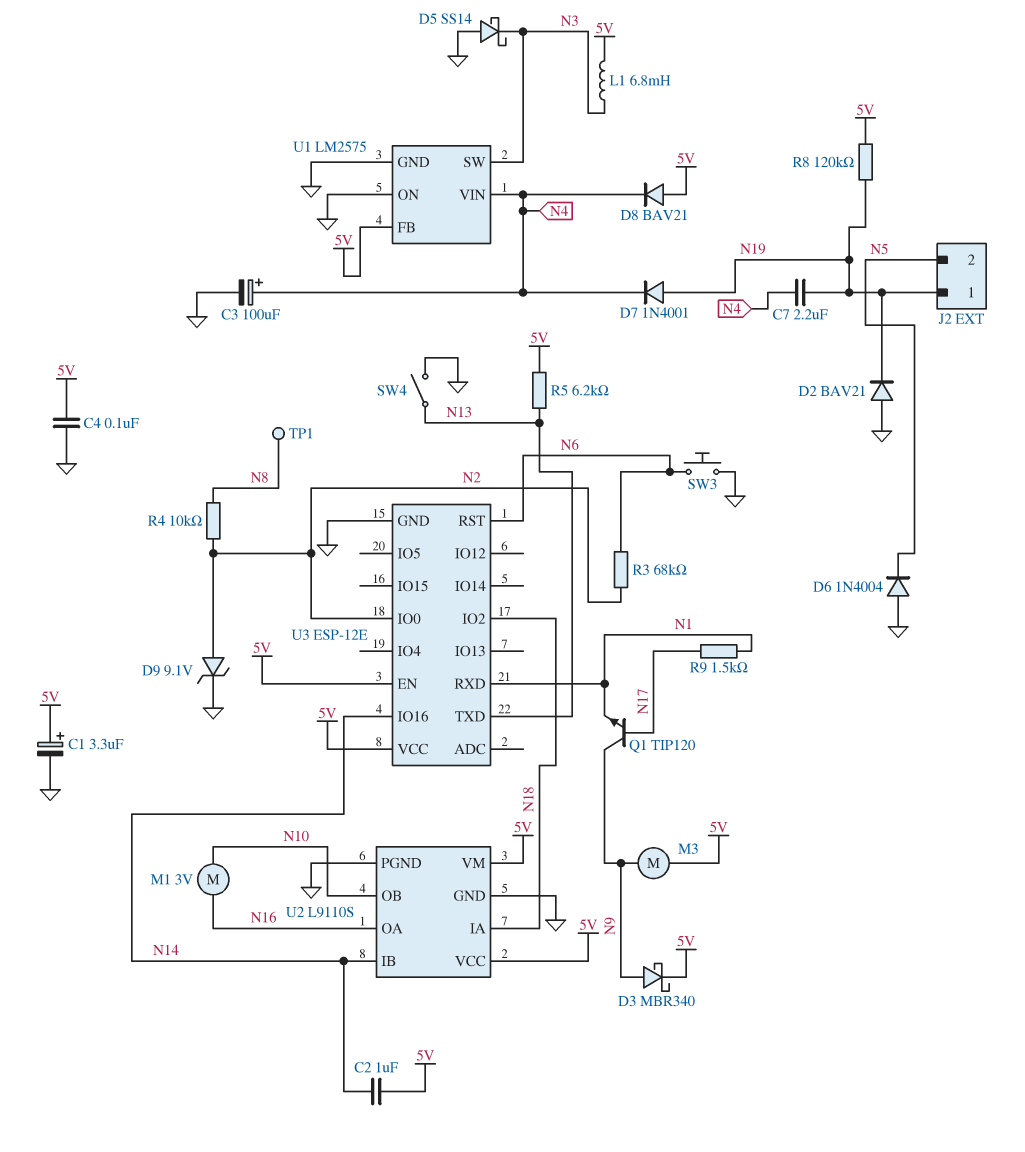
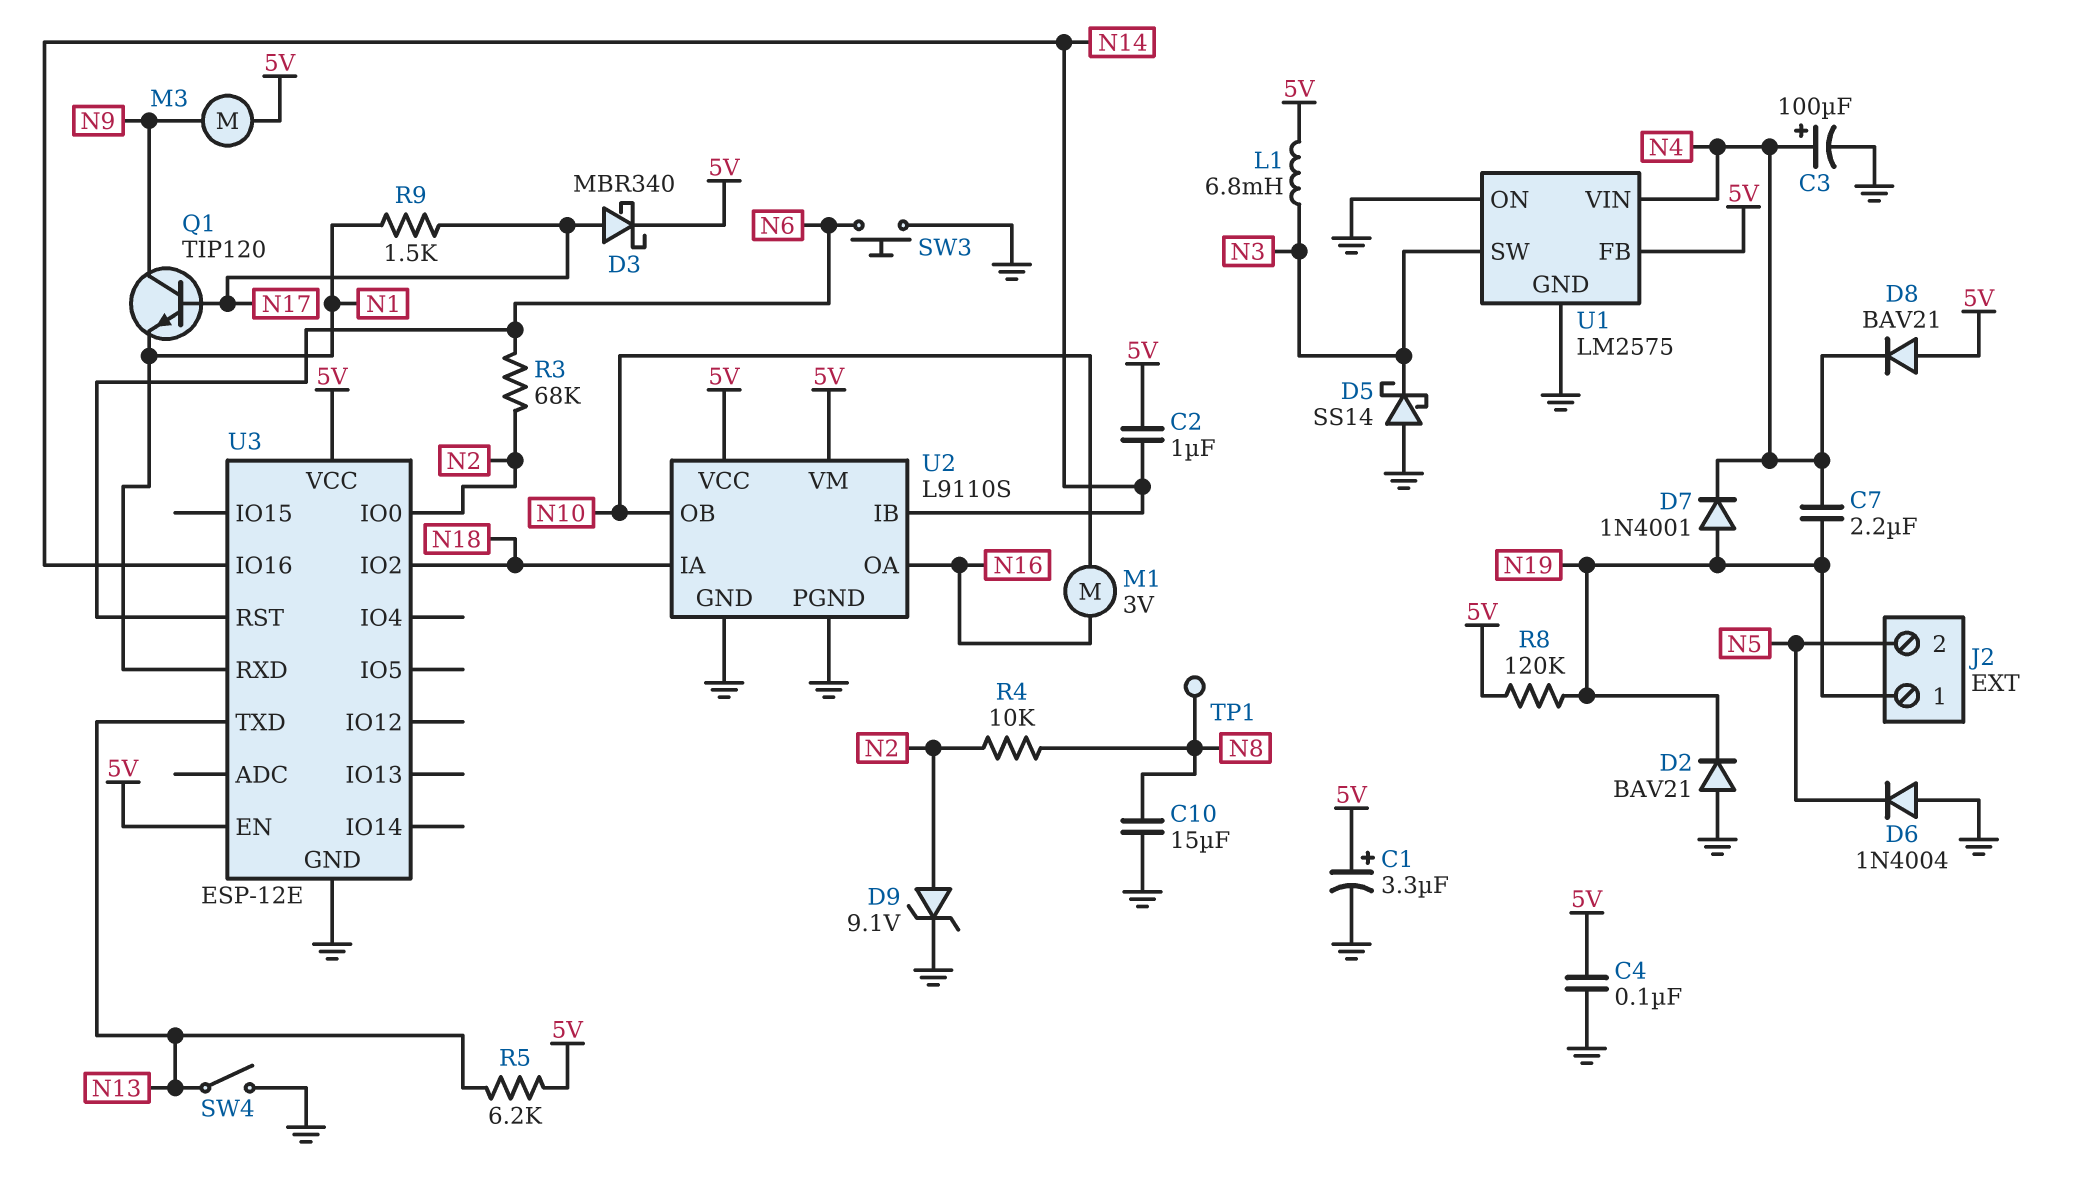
C10: none -> 15uF (GND, N8)
D3: schottky MBR340 (A N9, K 5V) -> schottky MBR340 (A N17, K 5V)

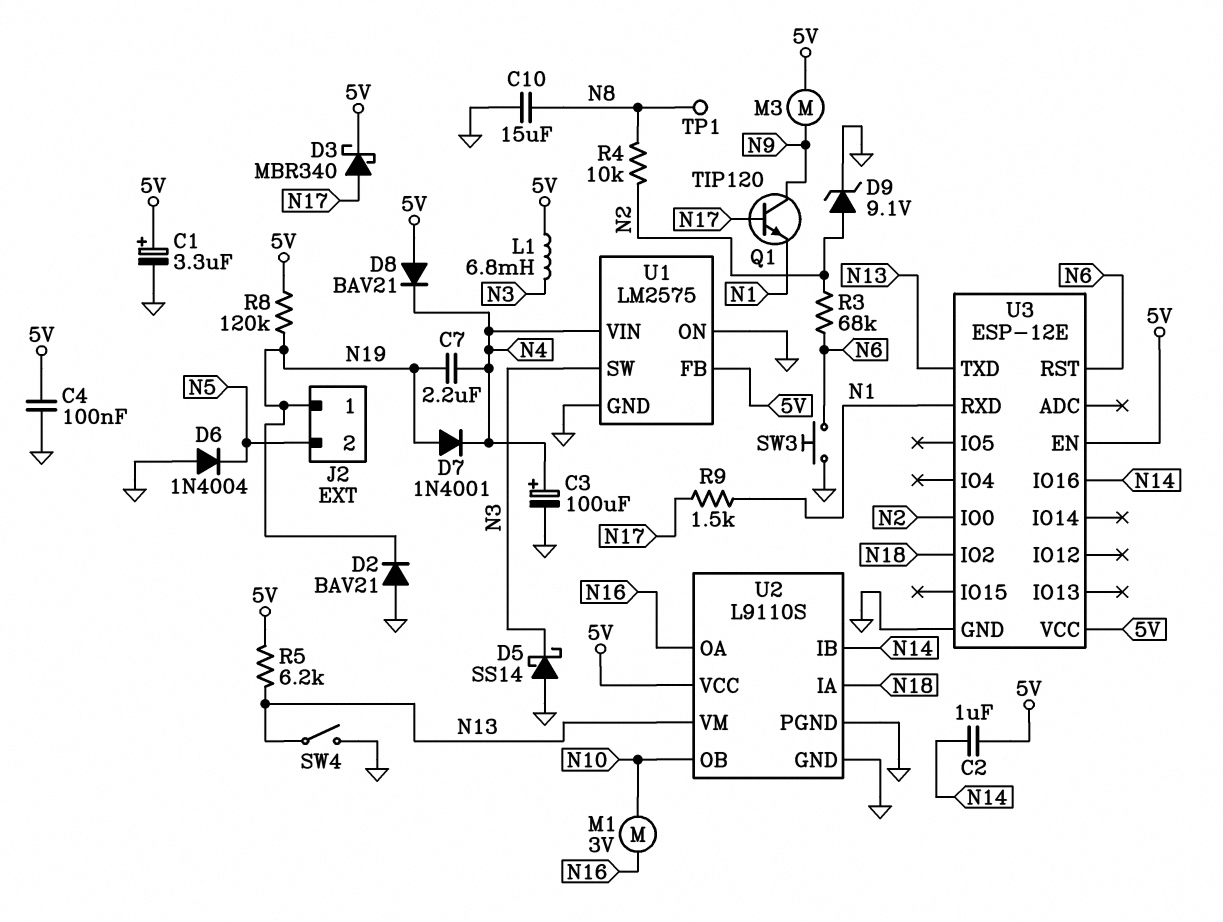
U2 pin VM: 5V -> N13

